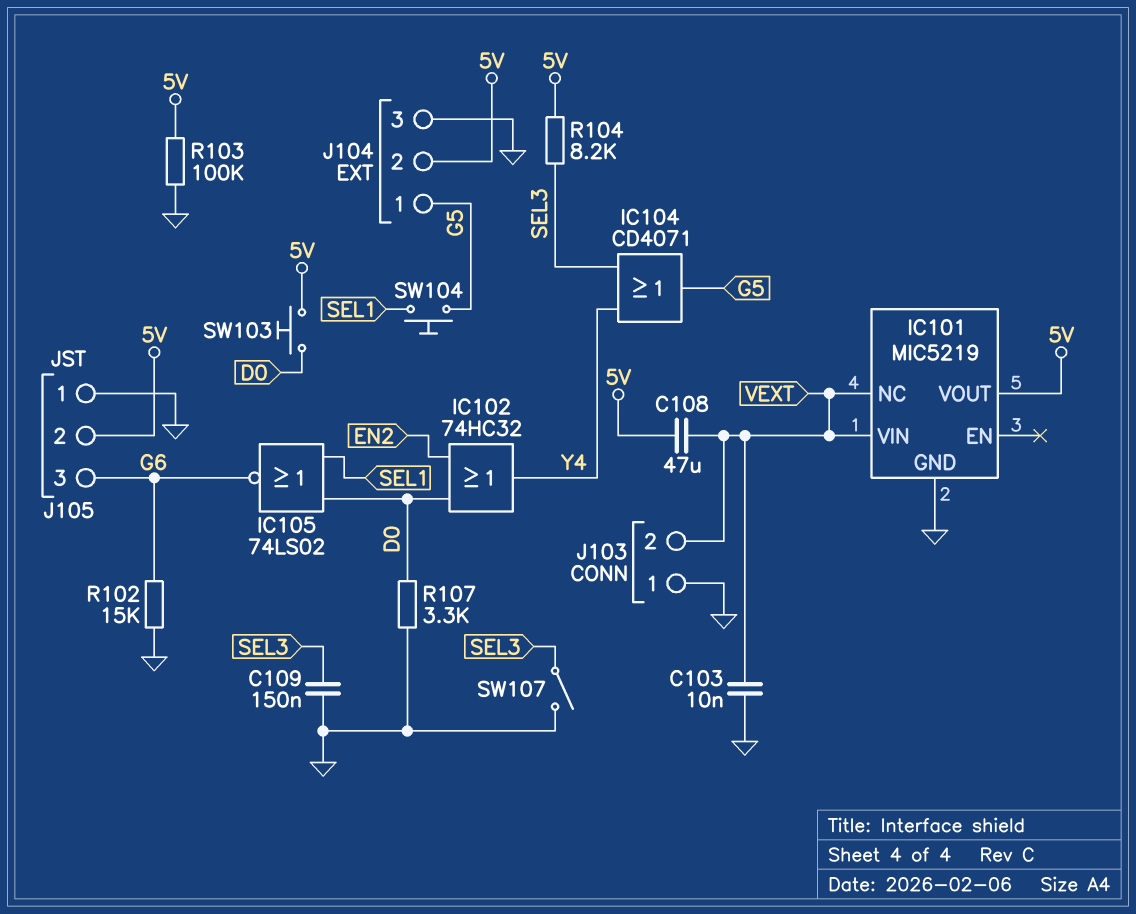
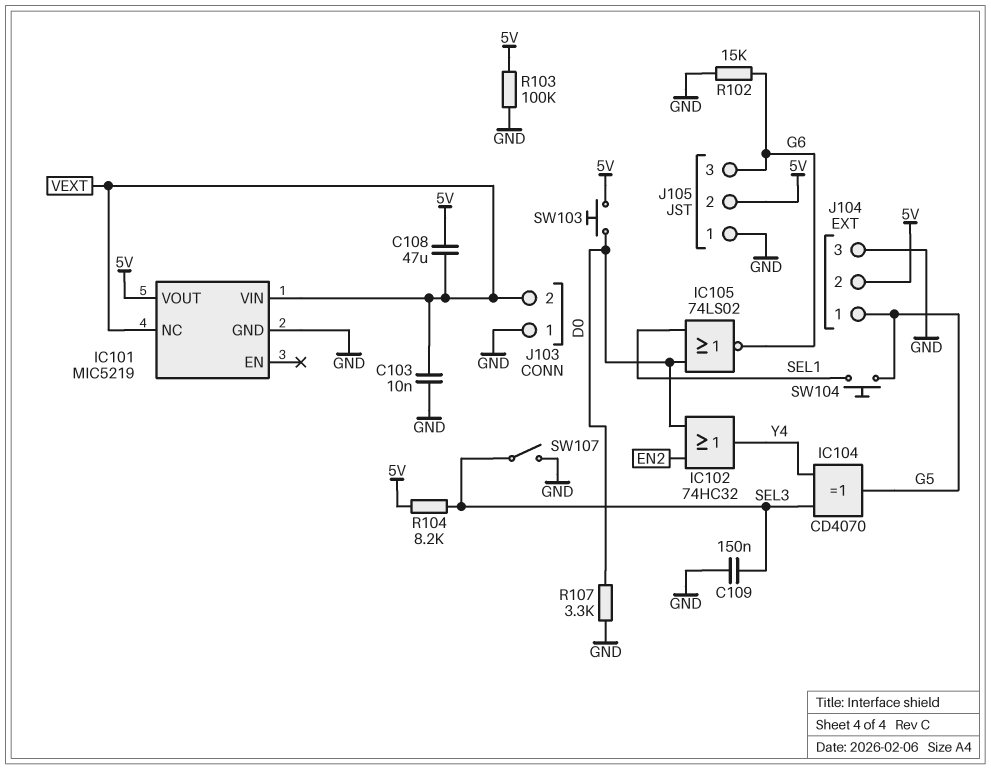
IC104: OR CD4071 (in SEL3, in Y4, out G5) -> XOR CD4070 (in SEL3, in Y4, out G5)

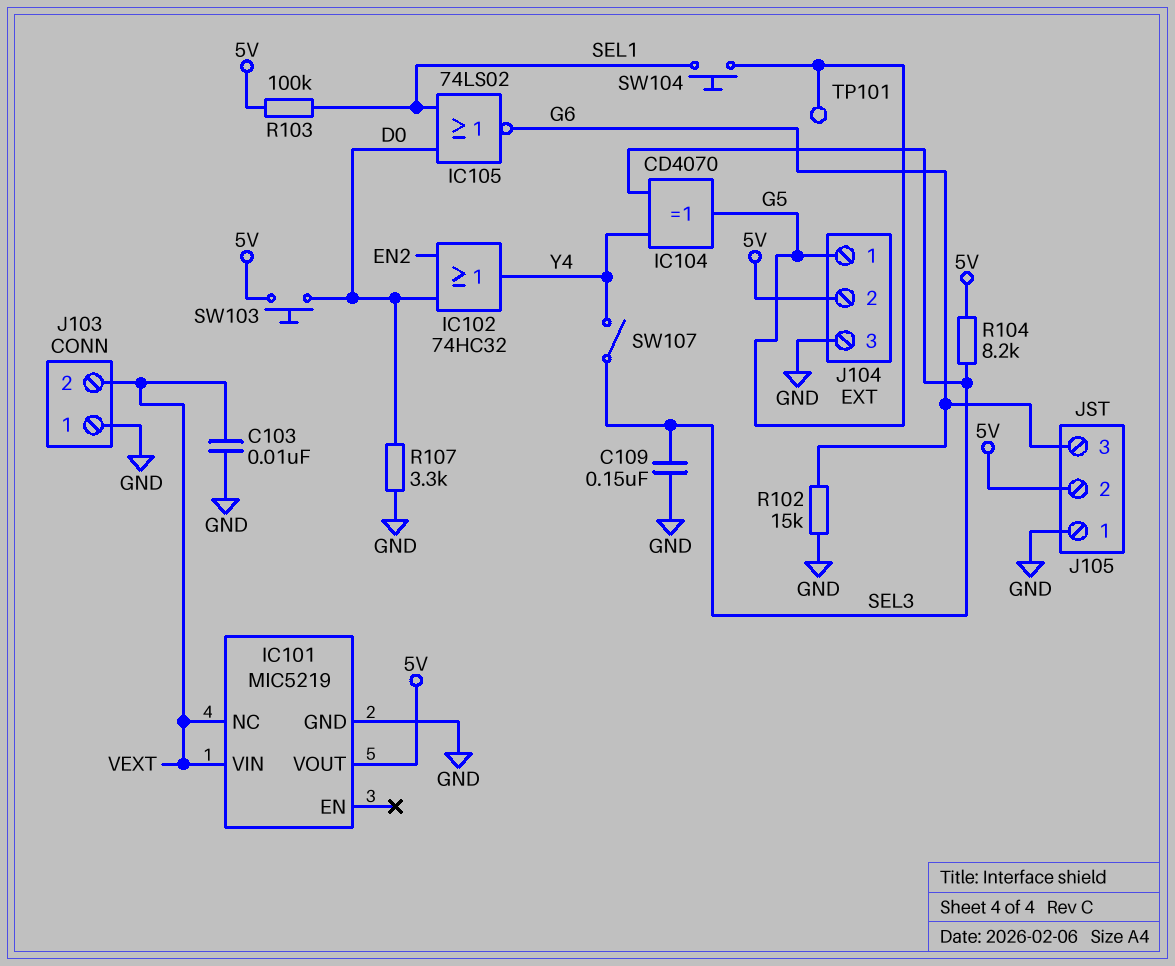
C108: 47uF (5V, VEXT) -> none
R103: 100k (5V, GND) -> 100k (5V, SEL1)
SW107: switch (GND, SEL3) -> switch (SEL3, Y4)
TP101: none -> test point (G5)

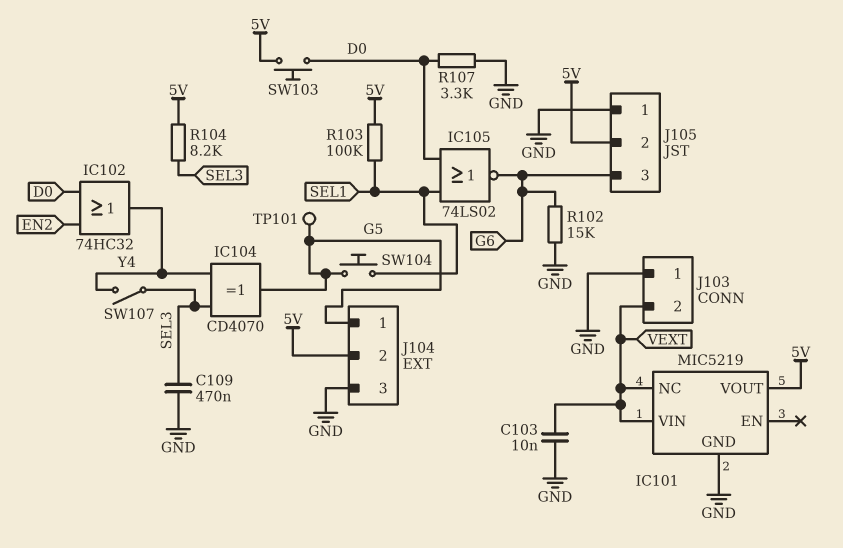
C109: 150nF (GND, SEL3) -> 470nF (GND, SEL3)

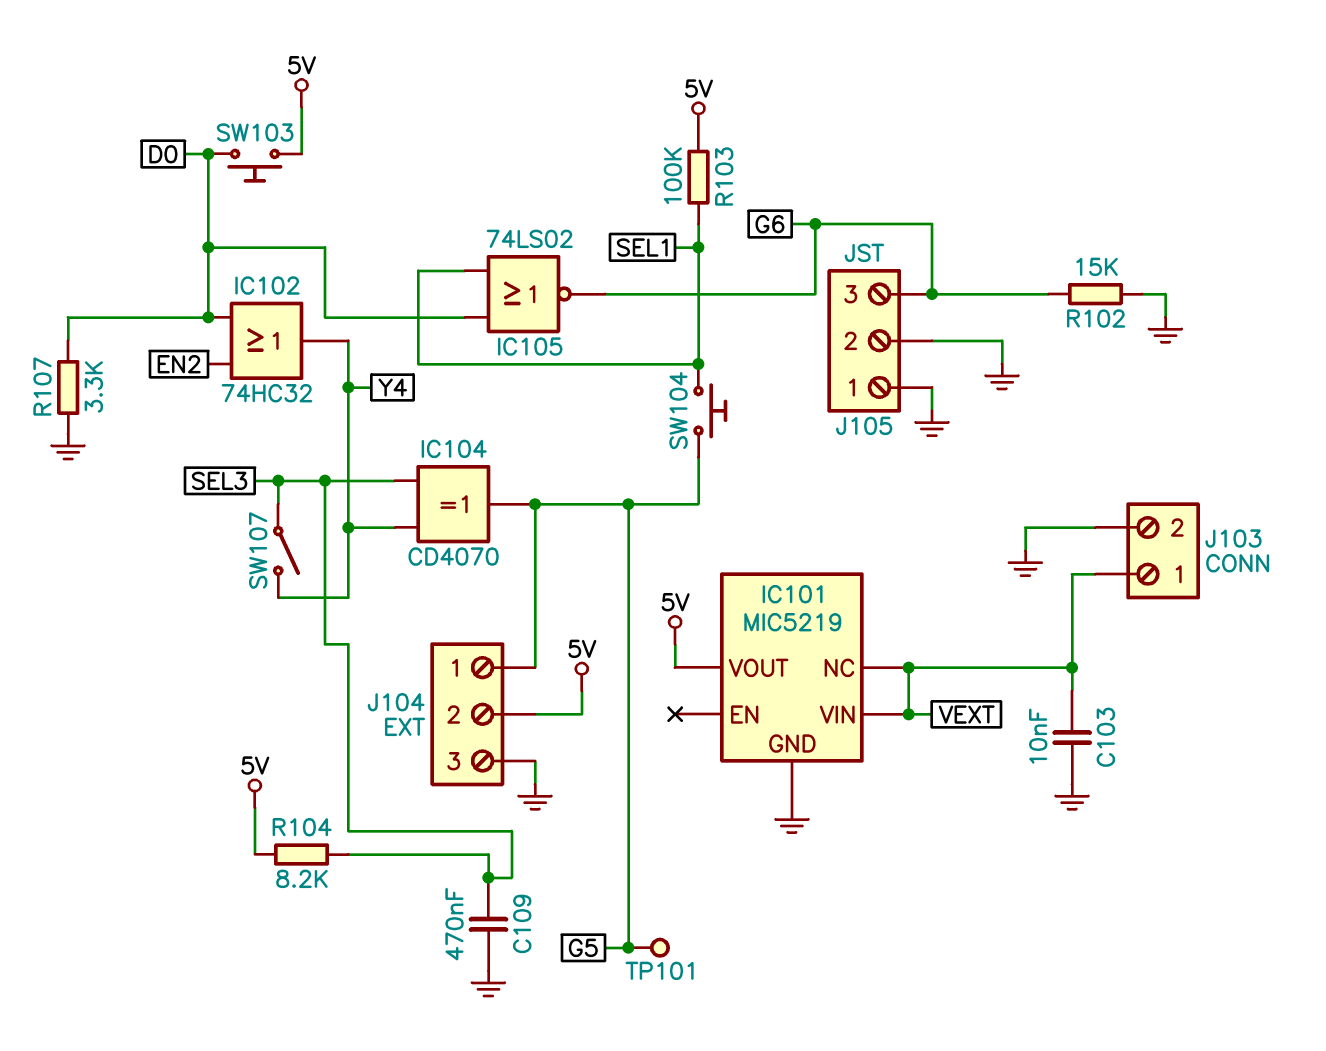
J103 pin 1: GND -> VEXT
J103 pin 2: VEXT -> GND
J105 pin 2: 5V -> GND

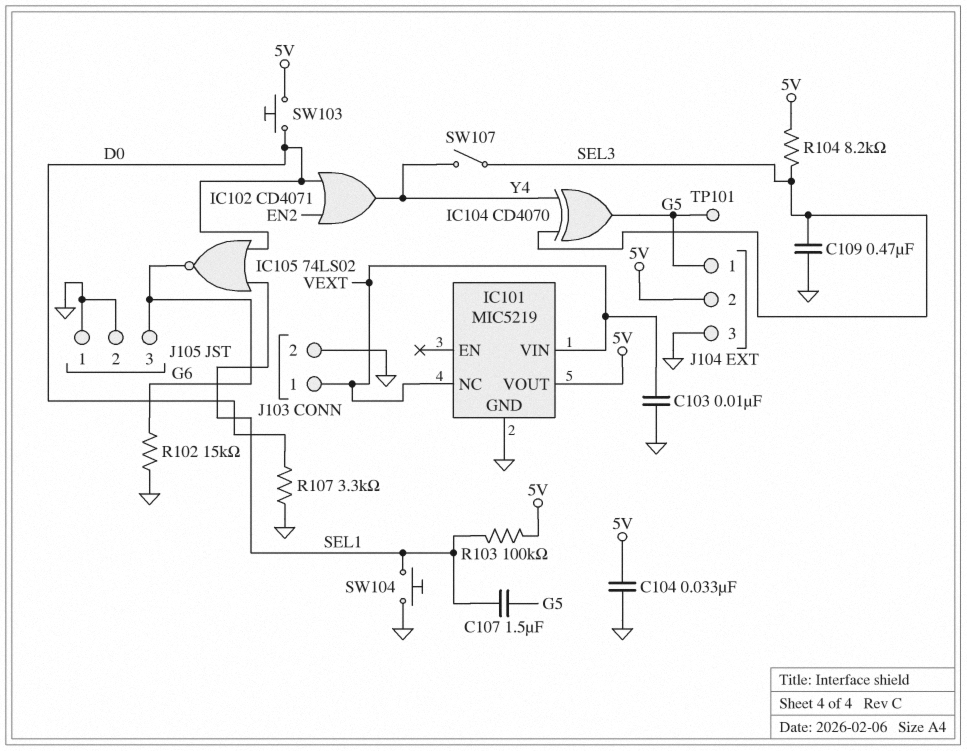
C104: none -> 33nF (5V, GND)
C107: none -> 1.5uF (G5, SEL1)
IC102: OR 74HC32 (in D0, in EN2, out Y4) -> OR CD4071 (in D0, in EN2, out Y4)
SW104: button (G5, SEL1) -> button (GND, SEL1)

